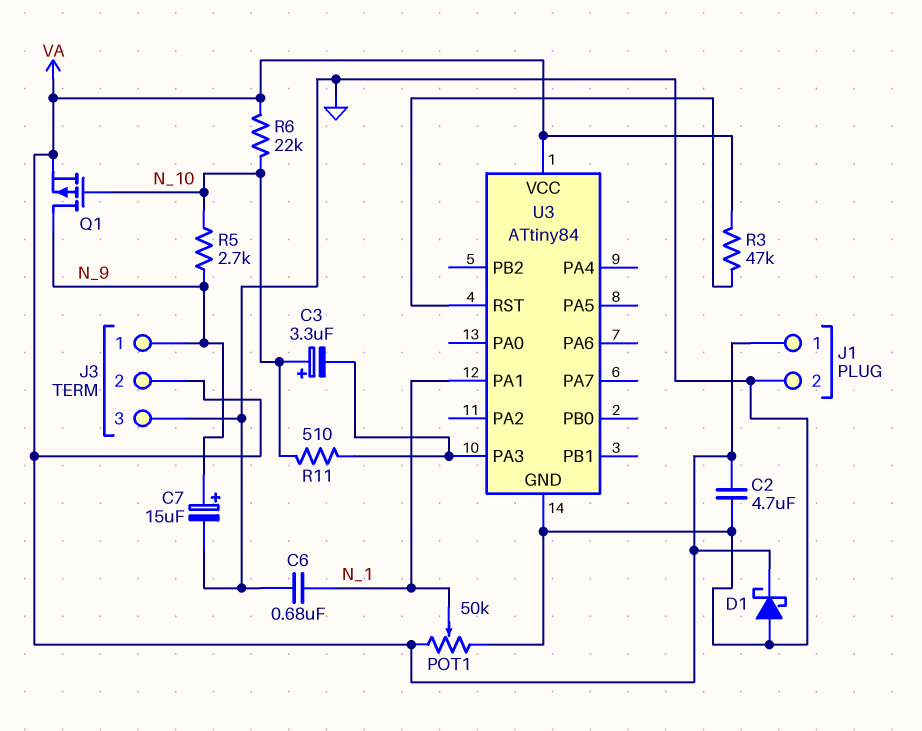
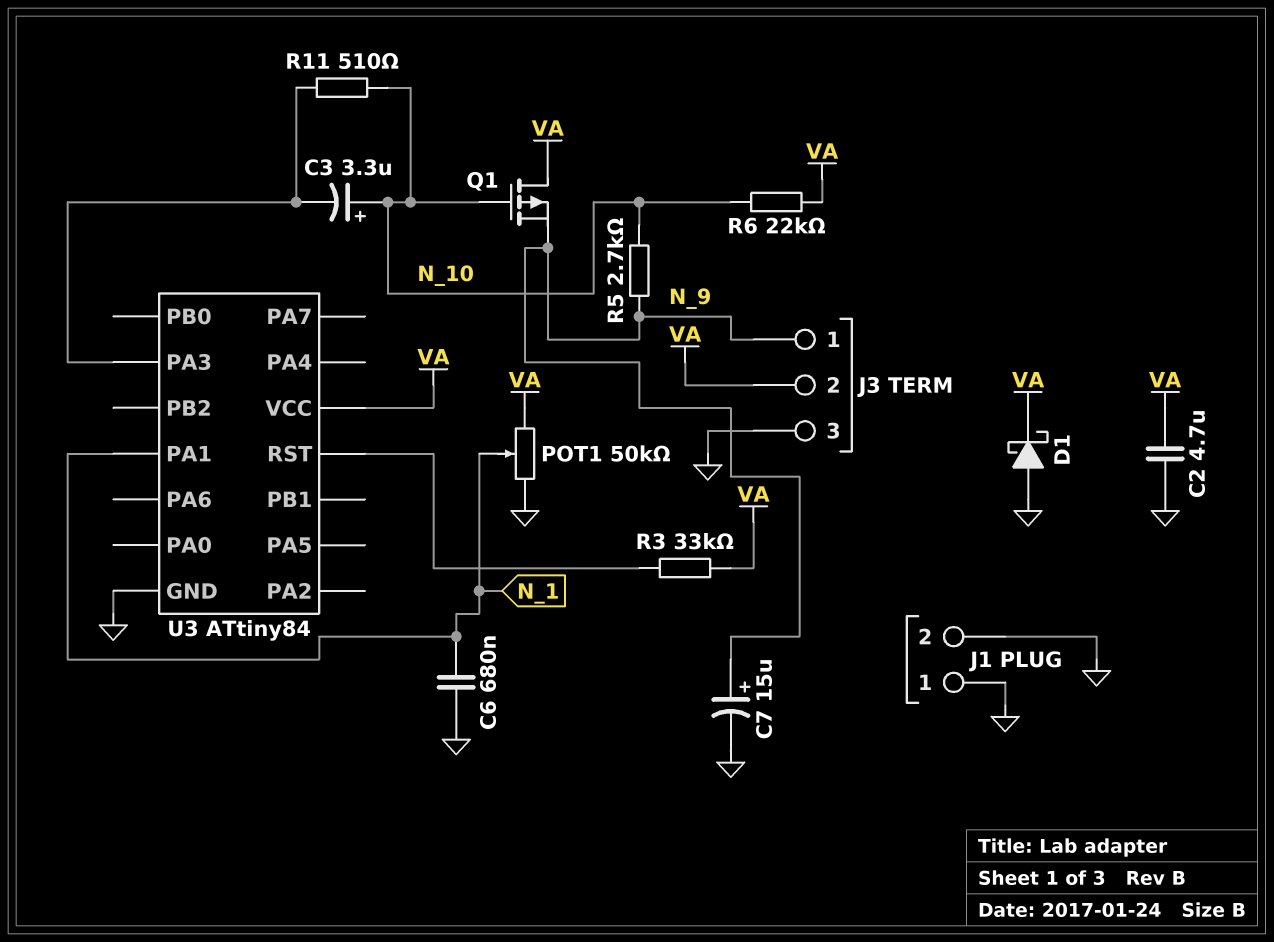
J1 pin 1: VA -> GND
Q1: PMOS (G N_10, D N_9, S VA) -> PMOS (G N_10, D VA, S N_9)
R3: 47k (U3/RST, VA) -> 33k (U3/RST, VA)

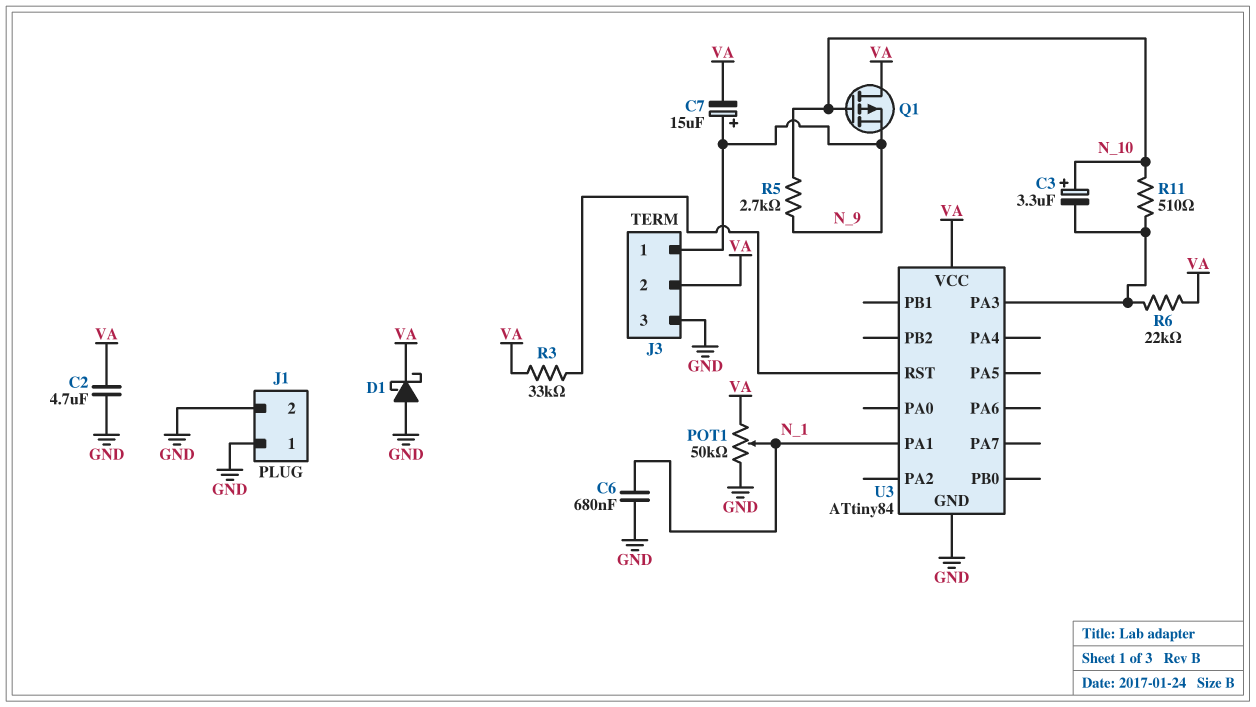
C7: 15uF (plus N_9, minus GND) -> 15uF (plus N_9, minus VA)
R6: 22k (N_10, VA) -> 22k (U3/PA3, VA)

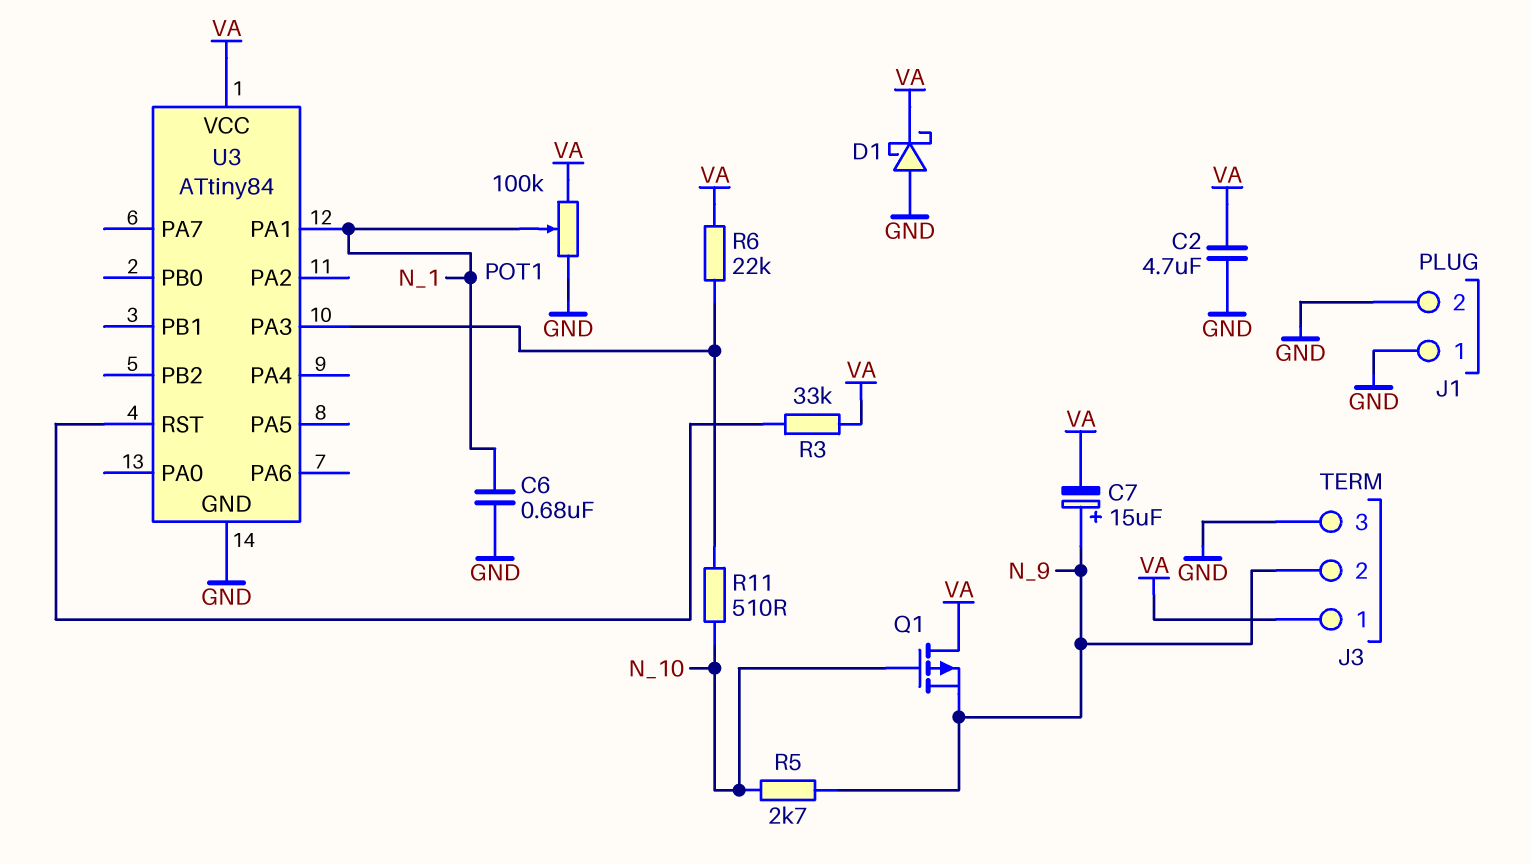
C3: 3.3uF (plus N_10, minus U3/PA3) -> none
J3 pin 1: N_9 -> VA
J3 pin 2: VA -> N_9
POT1: 50k (GND, VA, wiper N_1) -> 100k (GND, VA, wiper N_1)

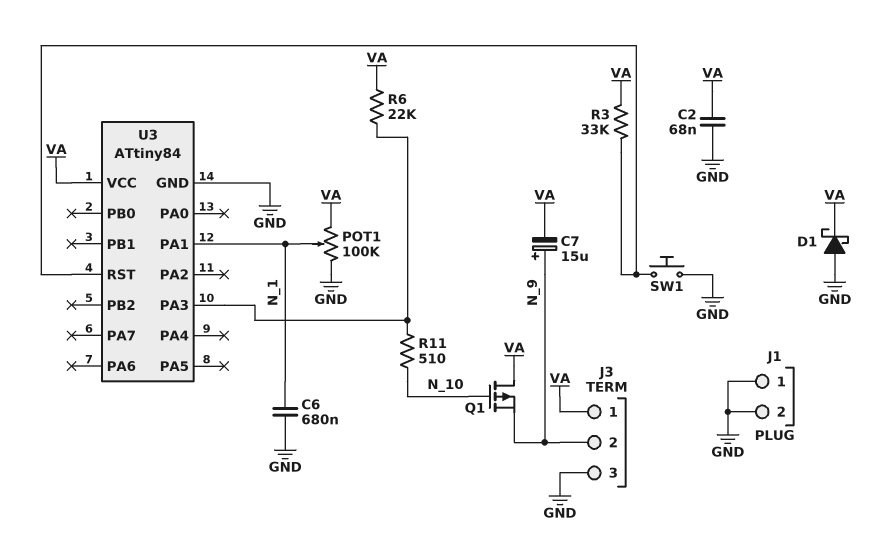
C2: 4.7uF (GND, VA) -> 68nF (GND, VA)
R5: 2.7k (N_9, N_10) -> none
SW1: none -> button (GND, U3/RST)

